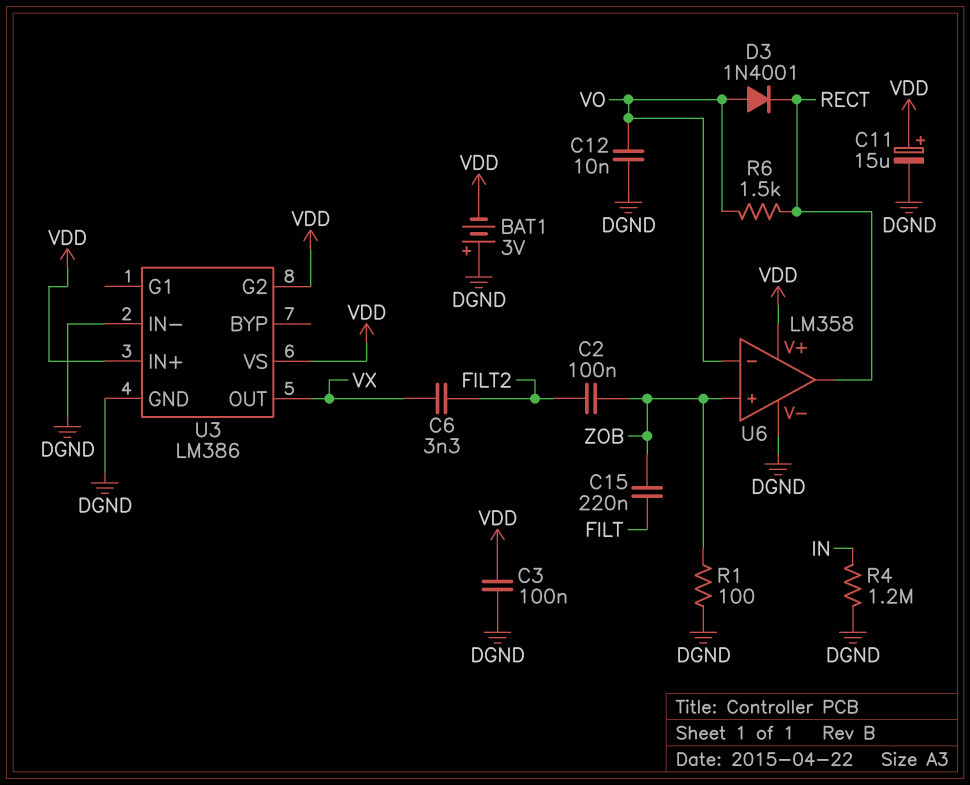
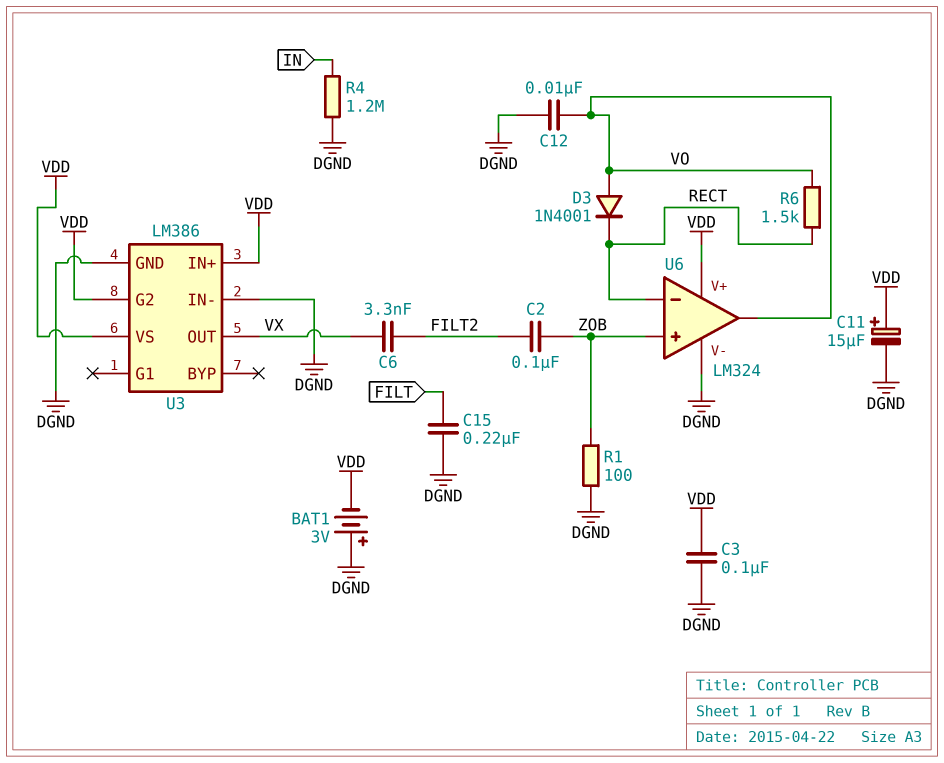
C15: 220nF (FILT, ZOB) -> 220nF (DGND, FILT)
U6: LM358 -> LM324
U6 pin in-: VO -> RECT
U6 pin out: RECT -> VO

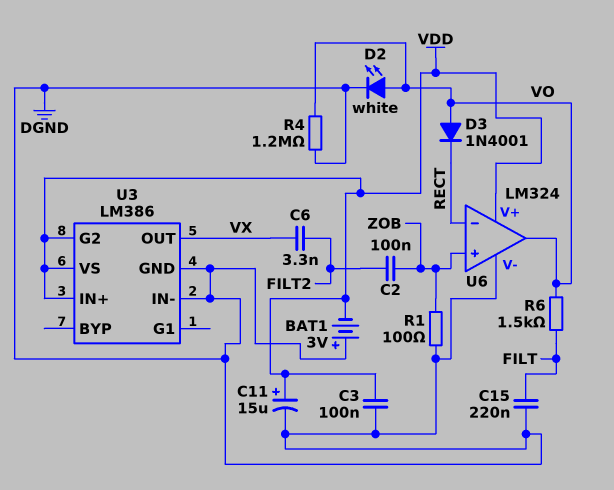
C12: 10nF (DGND, VO) -> none
D2: none -> LED white (A VO, K DGND)
R4: 1.2M (DGND, IN) -> 1.2M (DGND, VO)
R6: 1.5k (RECT, VO) -> 1.5k (FILT, VO)

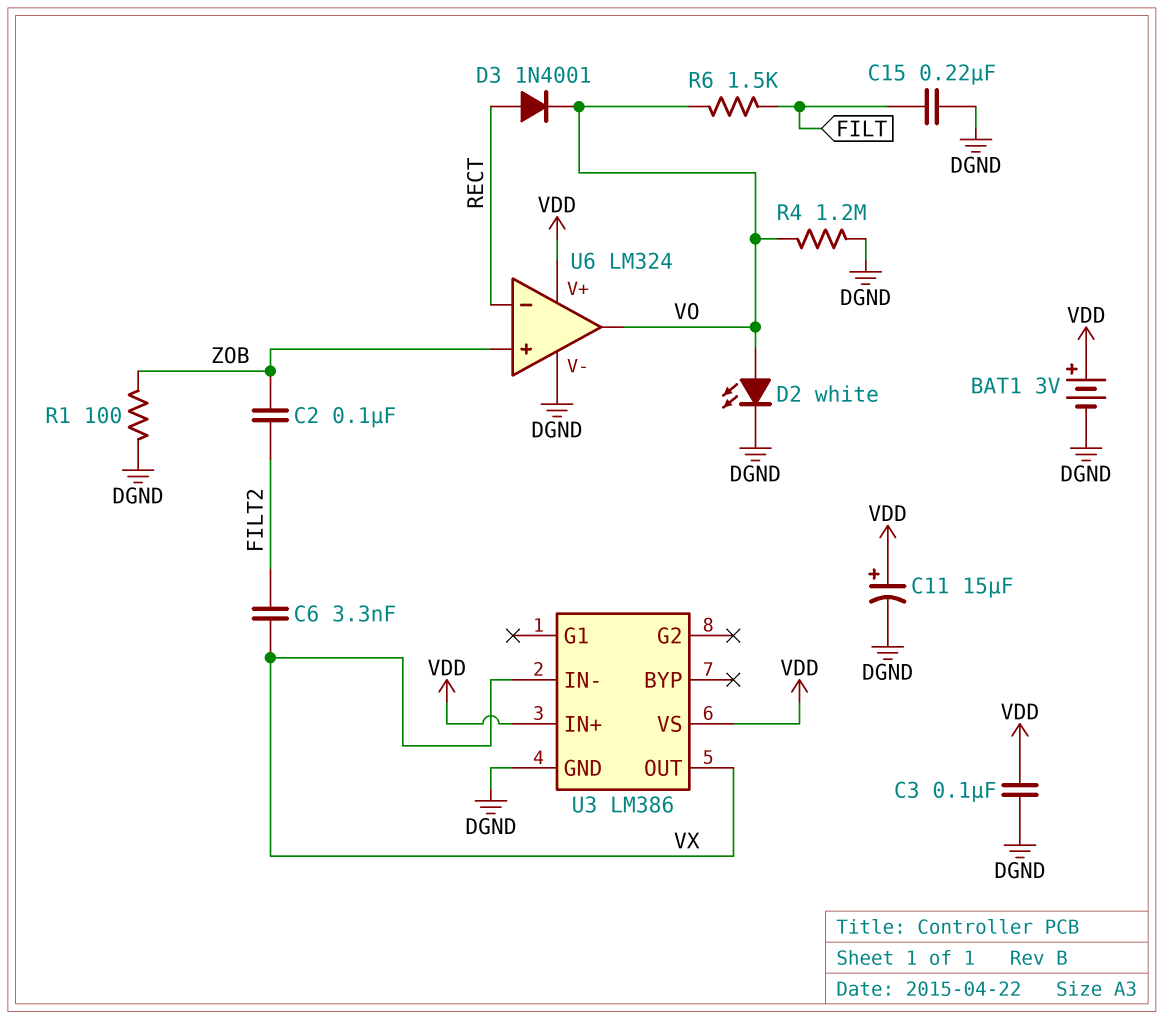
BAT1: 3V (plus DGND, minus VDD) -> 3V (plus VDD, minus DGND)
D3: diode 1N4001 (A VO, K RECT) -> diode 1N4001 (A RECT, K VO)
U3 pin G2: VDD -> none
U3 pin IN-: DGND -> VX

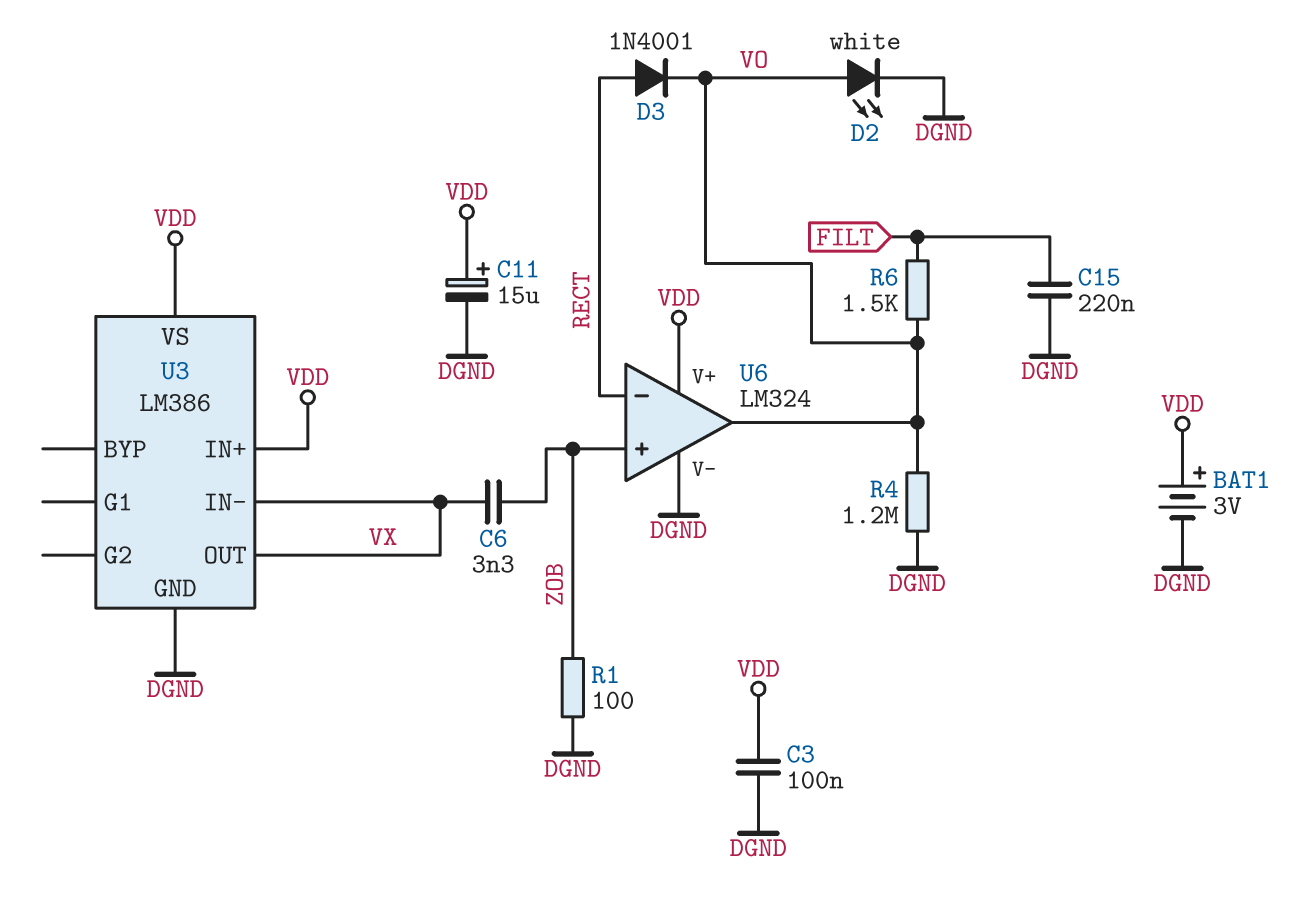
C2: 100nF (FILT2, ZOB) -> none
C6: 3.3nF (FILT2, VX) -> 3.3nF (VX, ZOB)

